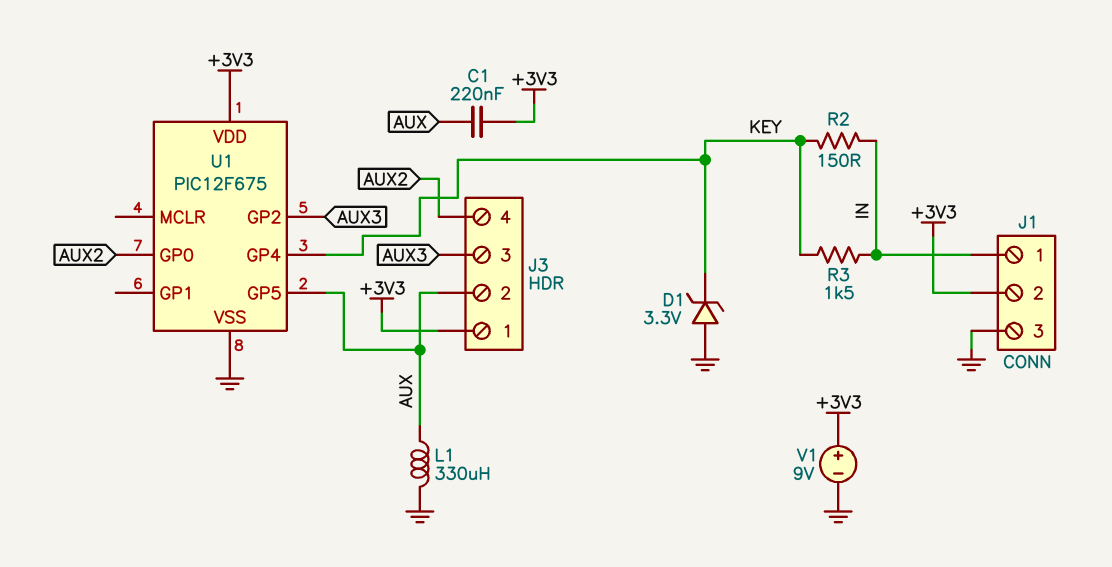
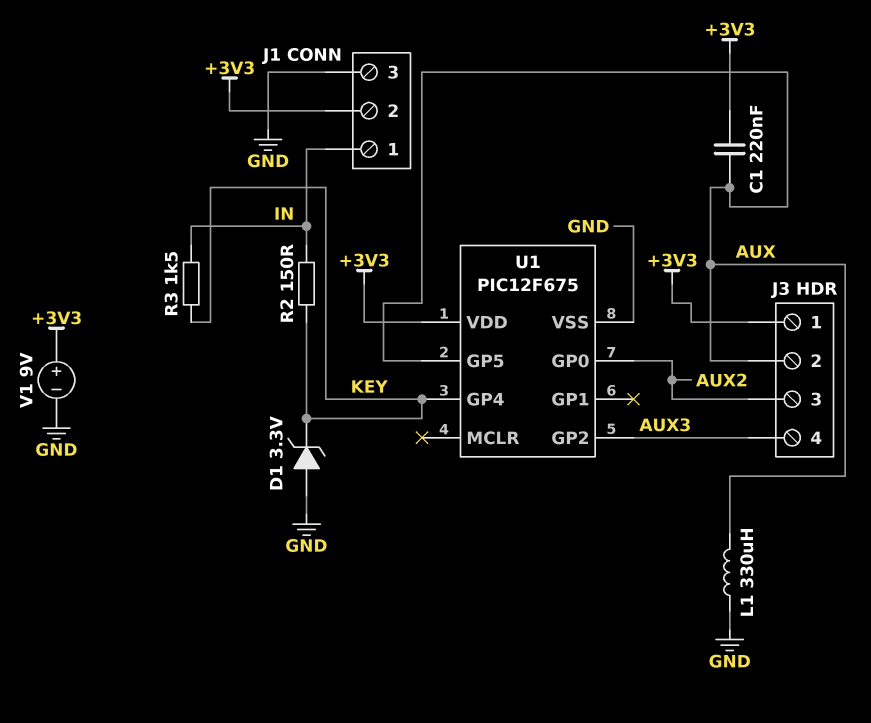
J3 pin 3: AUX3 -> AUX2
J3 pin 4: AUX2 -> AUX3

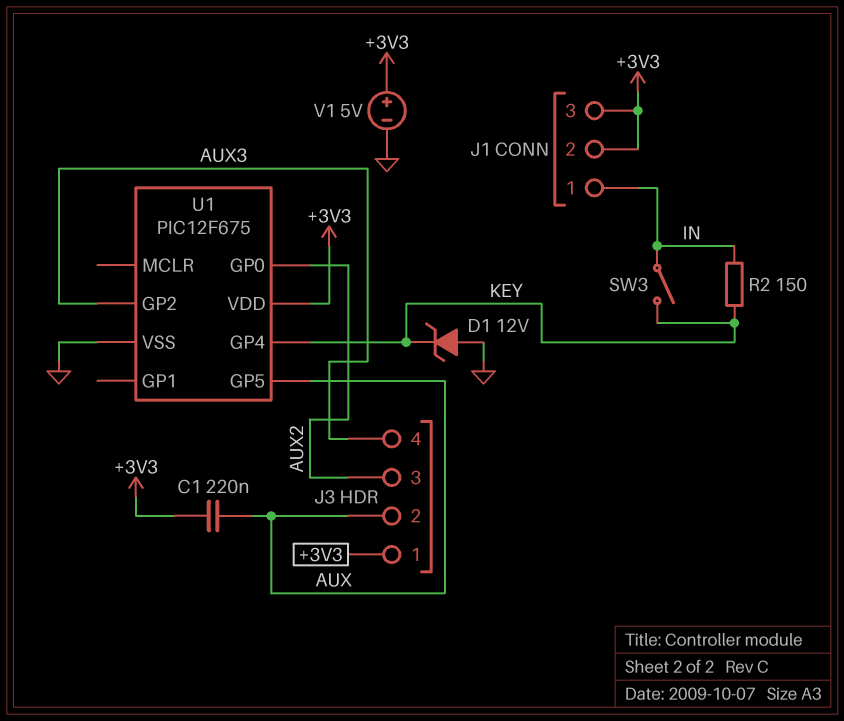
D1: zener 3.3V (A GND, K KEY) -> zener 12V (A GND, K KEY)
J1 pin 3: GND -> +3V3
L1: 330uH (AUX, GND) -> none
R3: 1.5k (IN, KEY) -> none
SW3: none -> switch (IN, KEY)
V1: 9V (plus +3V3, minus GND) -> 5V (plus +3V3, minus GND)

